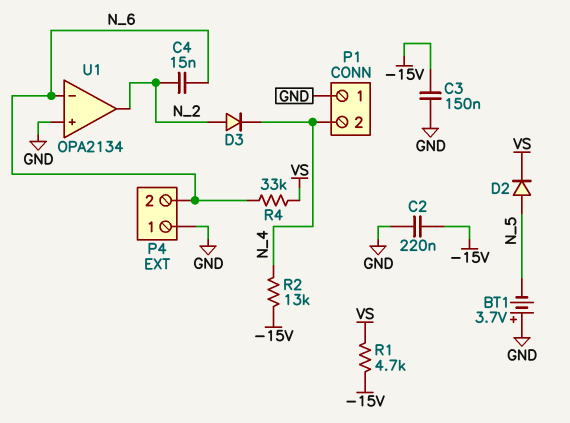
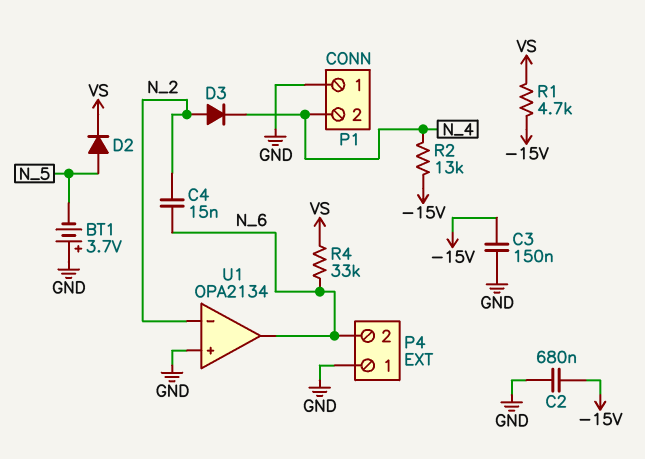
C2: 220nF (-15V, GND) -> 680nF (-15V, GND)
U1 pin in-: N_6 -> N_2
U1 pin out: N_2 -> N_6

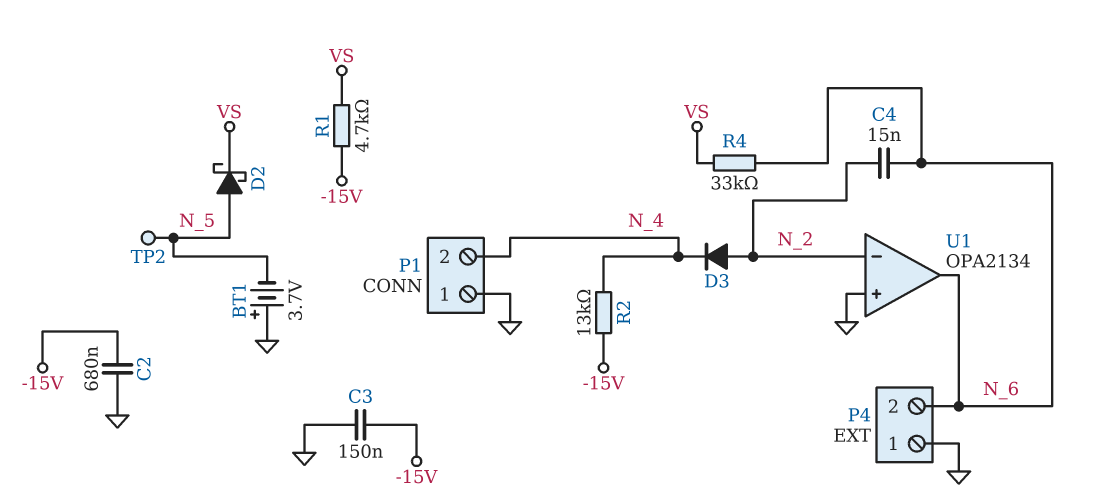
D2: diode (A N_5, K VS) -> schottky (A N_5, K VS)
TP2: none -> test point (N_5)

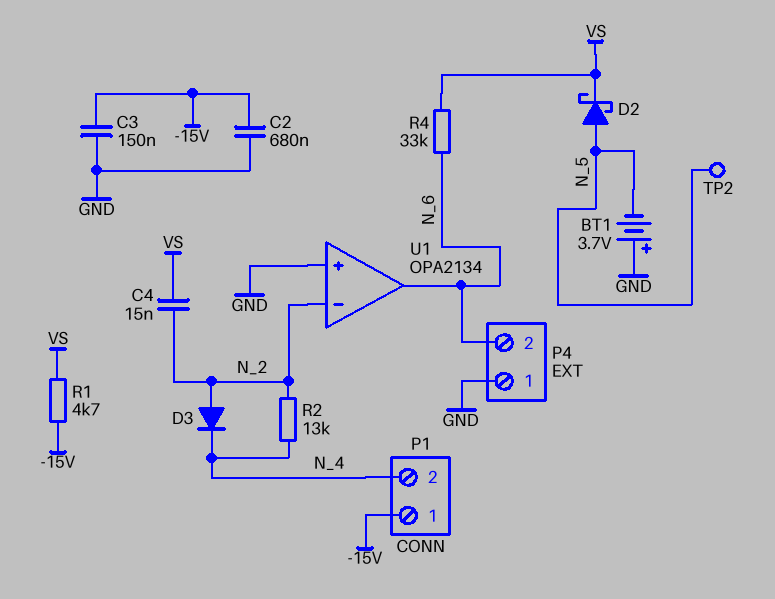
C4: 15nF (N_2, N_6) -> 15nF (N_2, VS)
P1 pin 1: GND -> -15V
R2: 13k (-15V, N_4) -> 13k (N_2, N_4)

